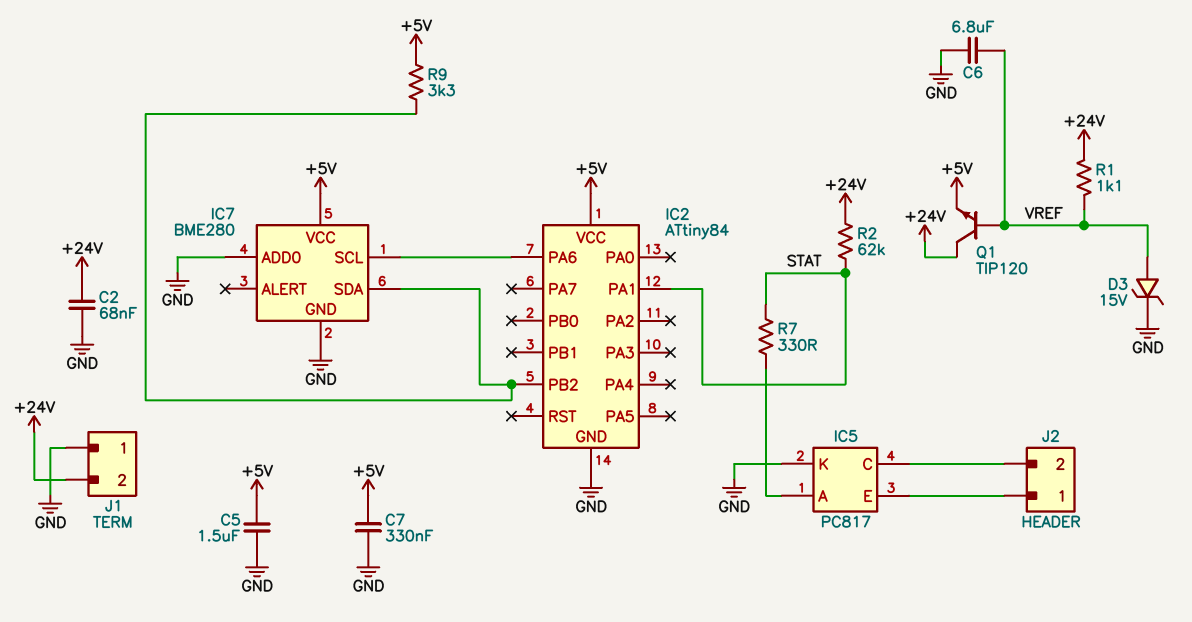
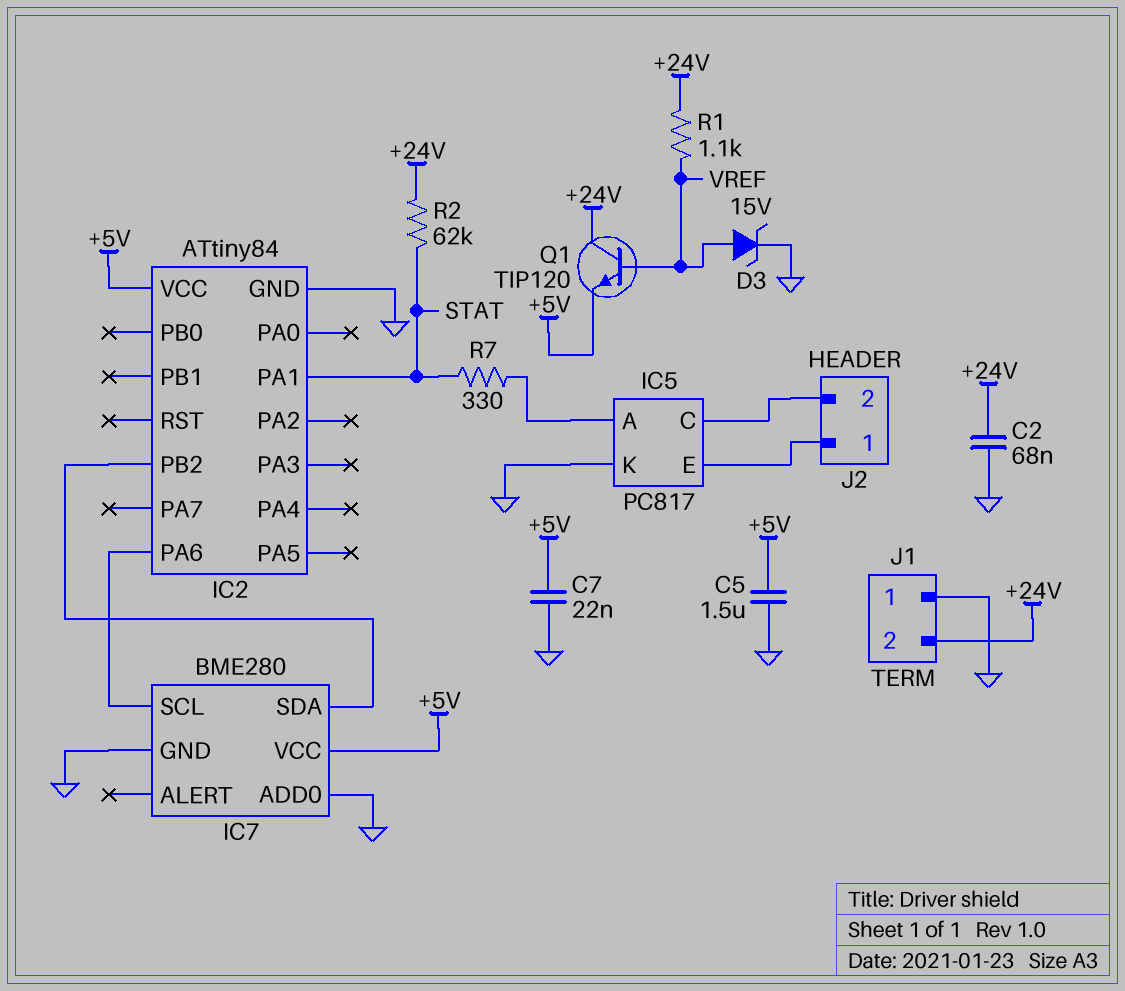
C6: 6.8uF (GND, VREF) -> none
C7: 330nF (+5V, GND) -> 22nF (+5V, GND)
R9: 3.3k (+5V, IC2/PB2) -> none

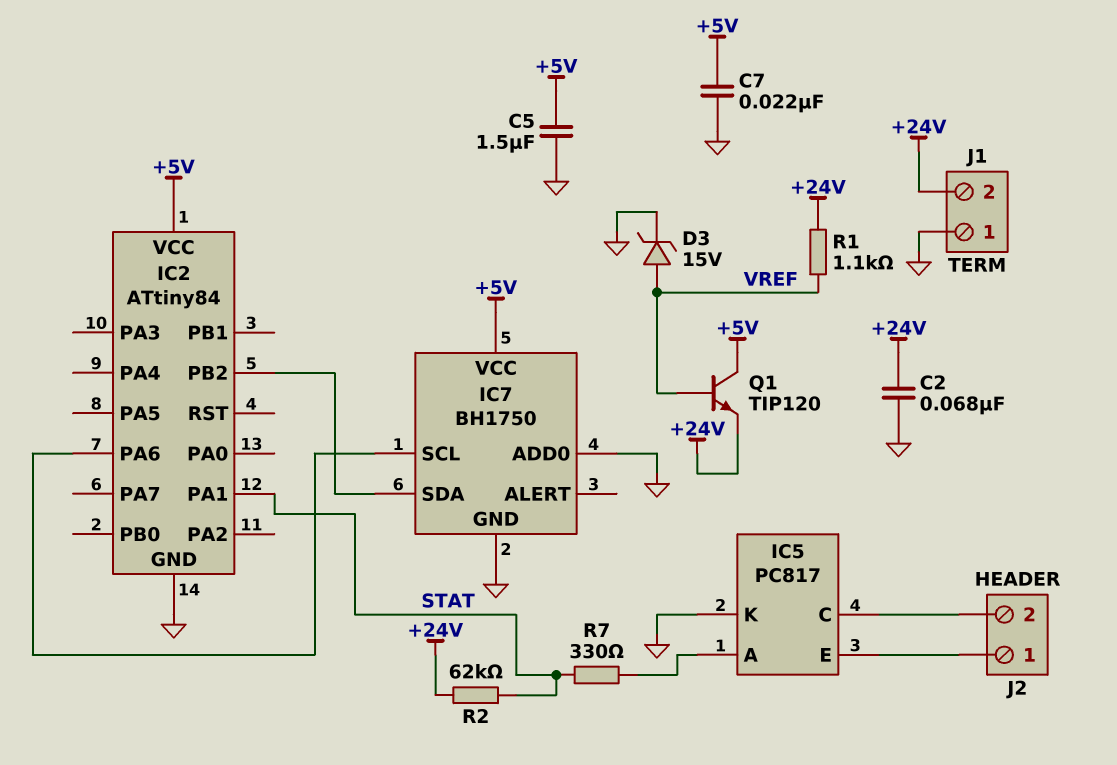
IC7: BME280 -> BH1750
Q1: NPN TIP120 (B VREF, C +24V, E +5V) -> NPN TIP120 (B VREF, C +5V, E +24V)

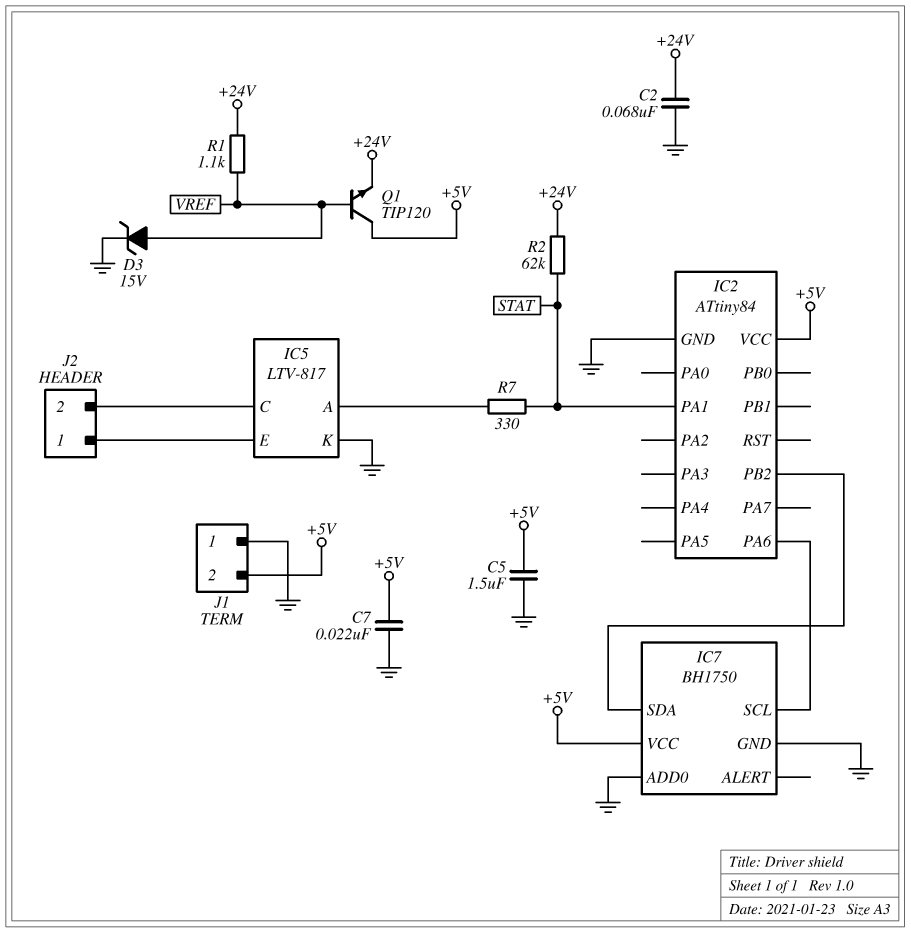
IC5: PC817 -> LTV-817
J1 pin 2: +24V -> +5V

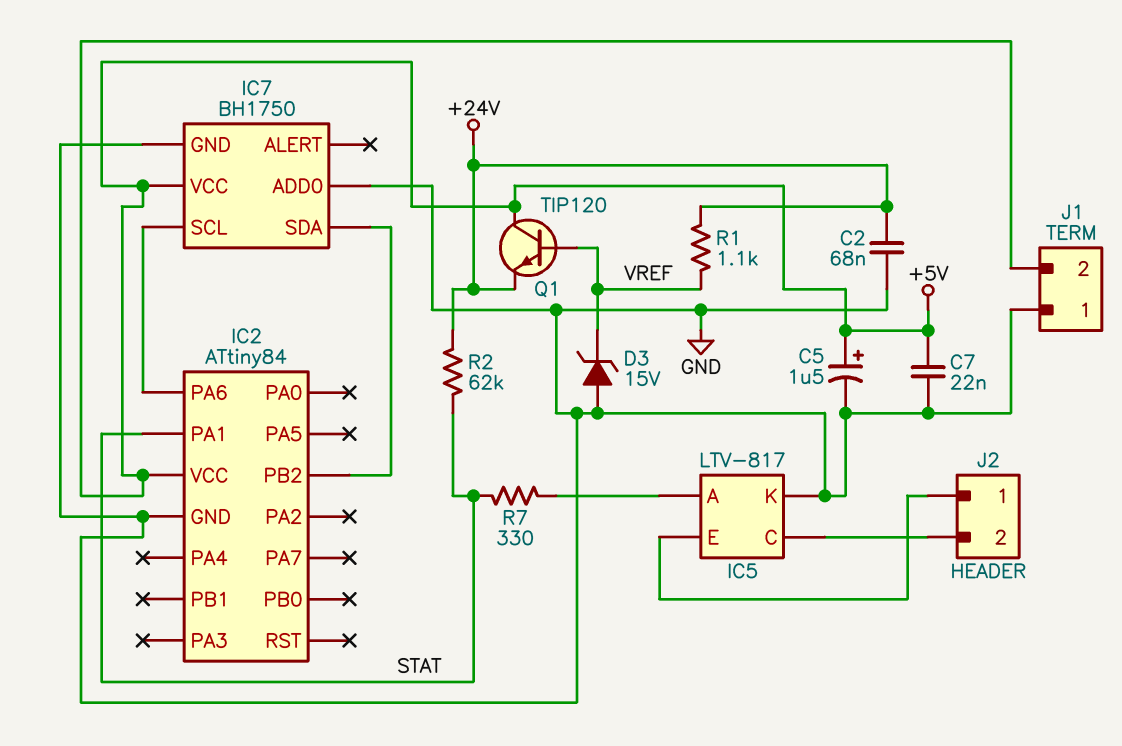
C5: 1.5uF (+5V, GND) -> 1.5uF (plus +5V, minus GND)
D3: zener 15V (A VREF, K GND) -> zener 15V (A GND, K VREF)

